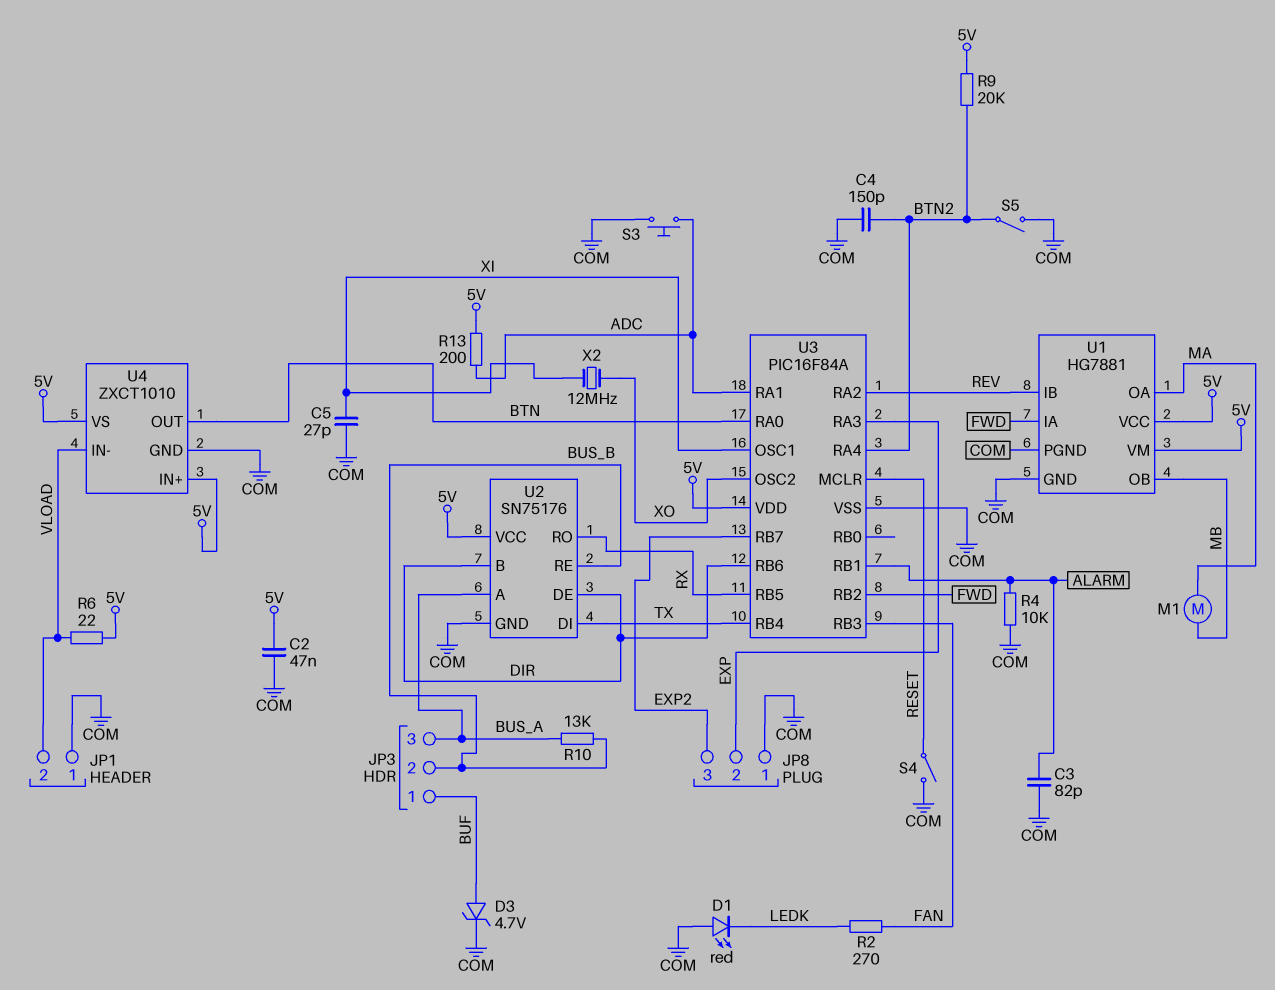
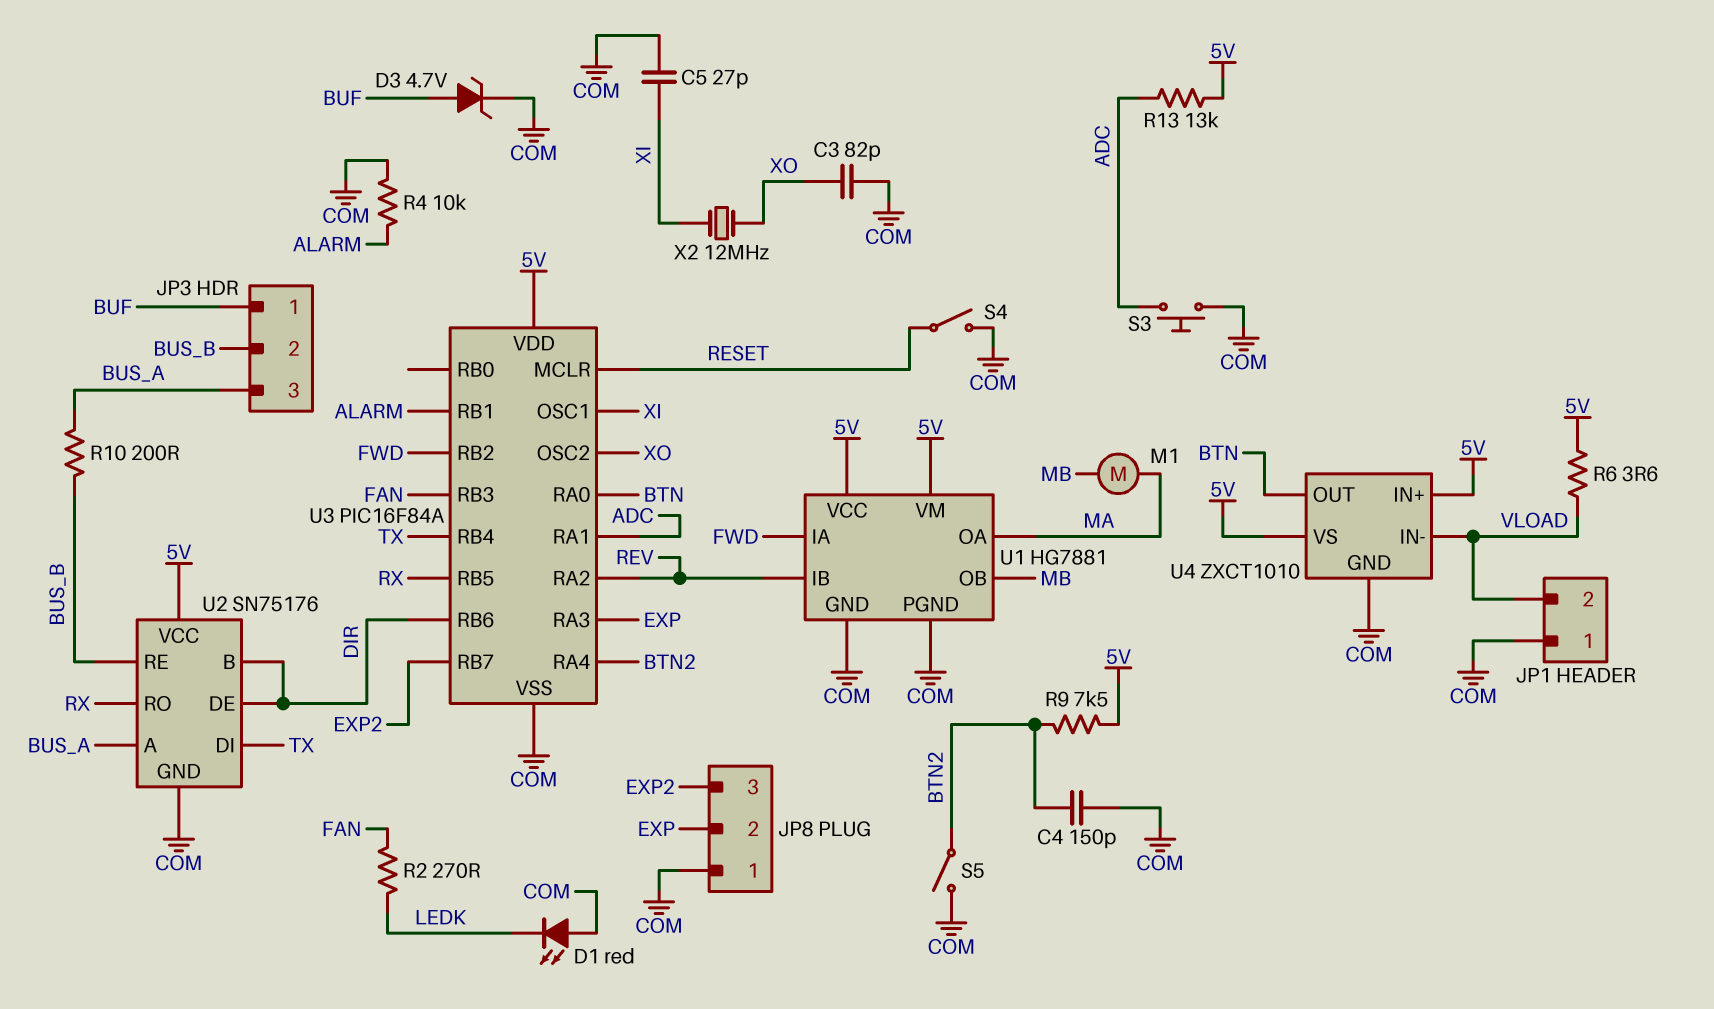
C2: 47nF (5V, COM) -> none
C3: 82pF (ALARM, COM) -> 82pF (COM, XO)
R6: 22 (5V, VLOAD) -> 3.6 (5V, VLOAD)
R9: 20k (5V, BTN2) -> 7.5k (5V, BTN2)
R10: 13k (BUS_A, BUS_B) -> 200 (BUS_A, BUS_B)
R13: 200 (5V, ADC) -> 13k (5V, ADC)

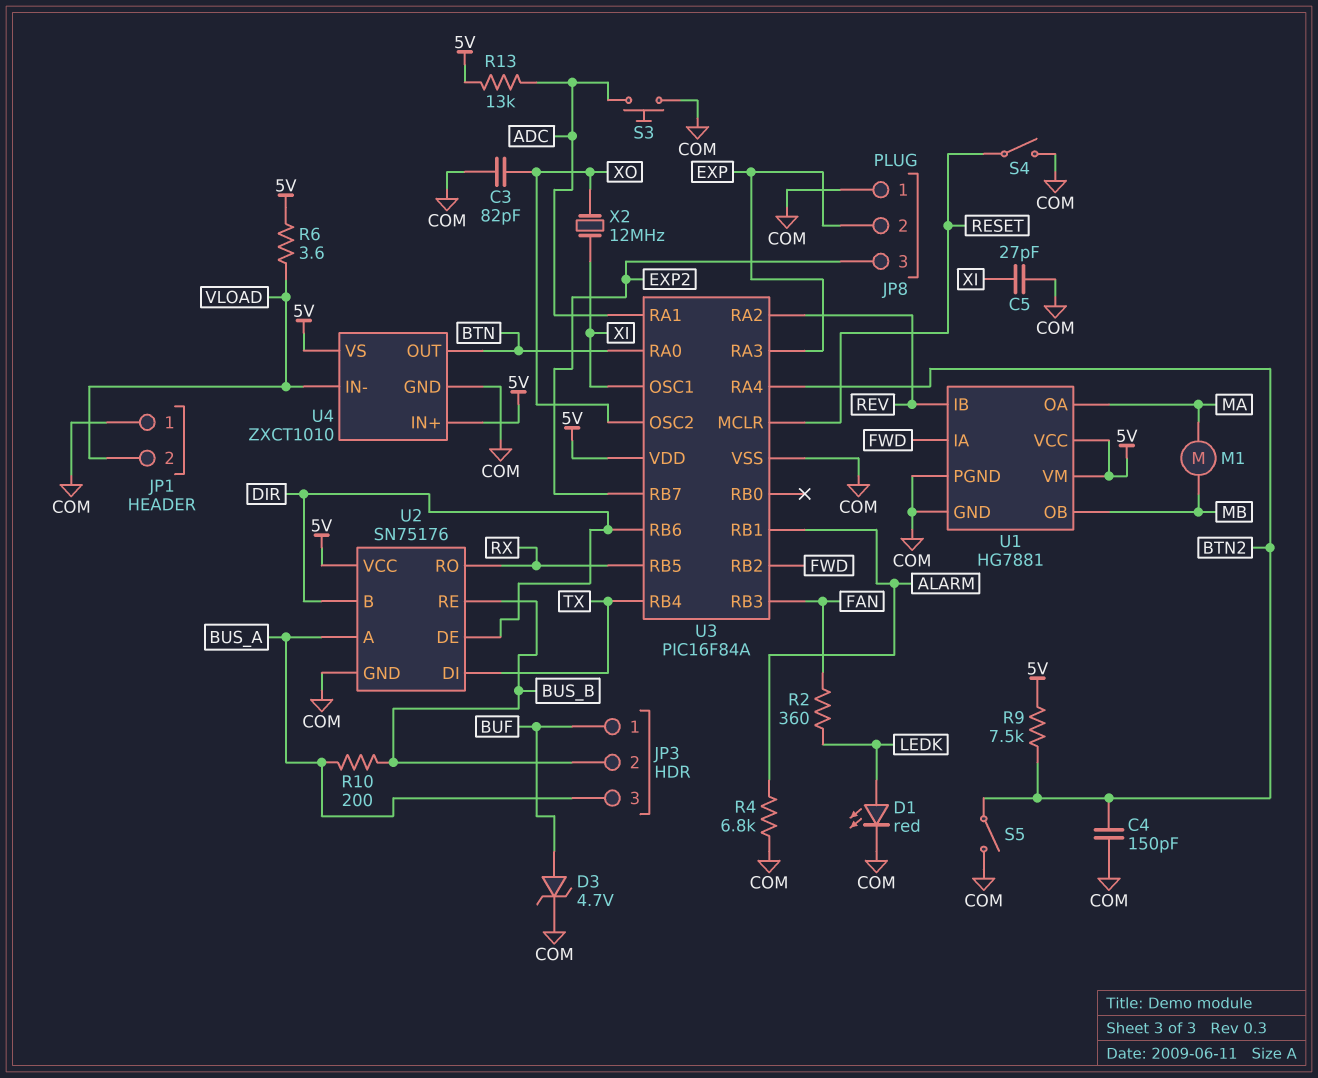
D1: LED red (A COM, K LEDK) -> LED red (A LEDK, K COM)
R2: 270 (FAN, LEDK) -> 360 (FAN, LEDK)
R4: 10k (ALARM, COM) -> 6.8k (ALARM, COM)

